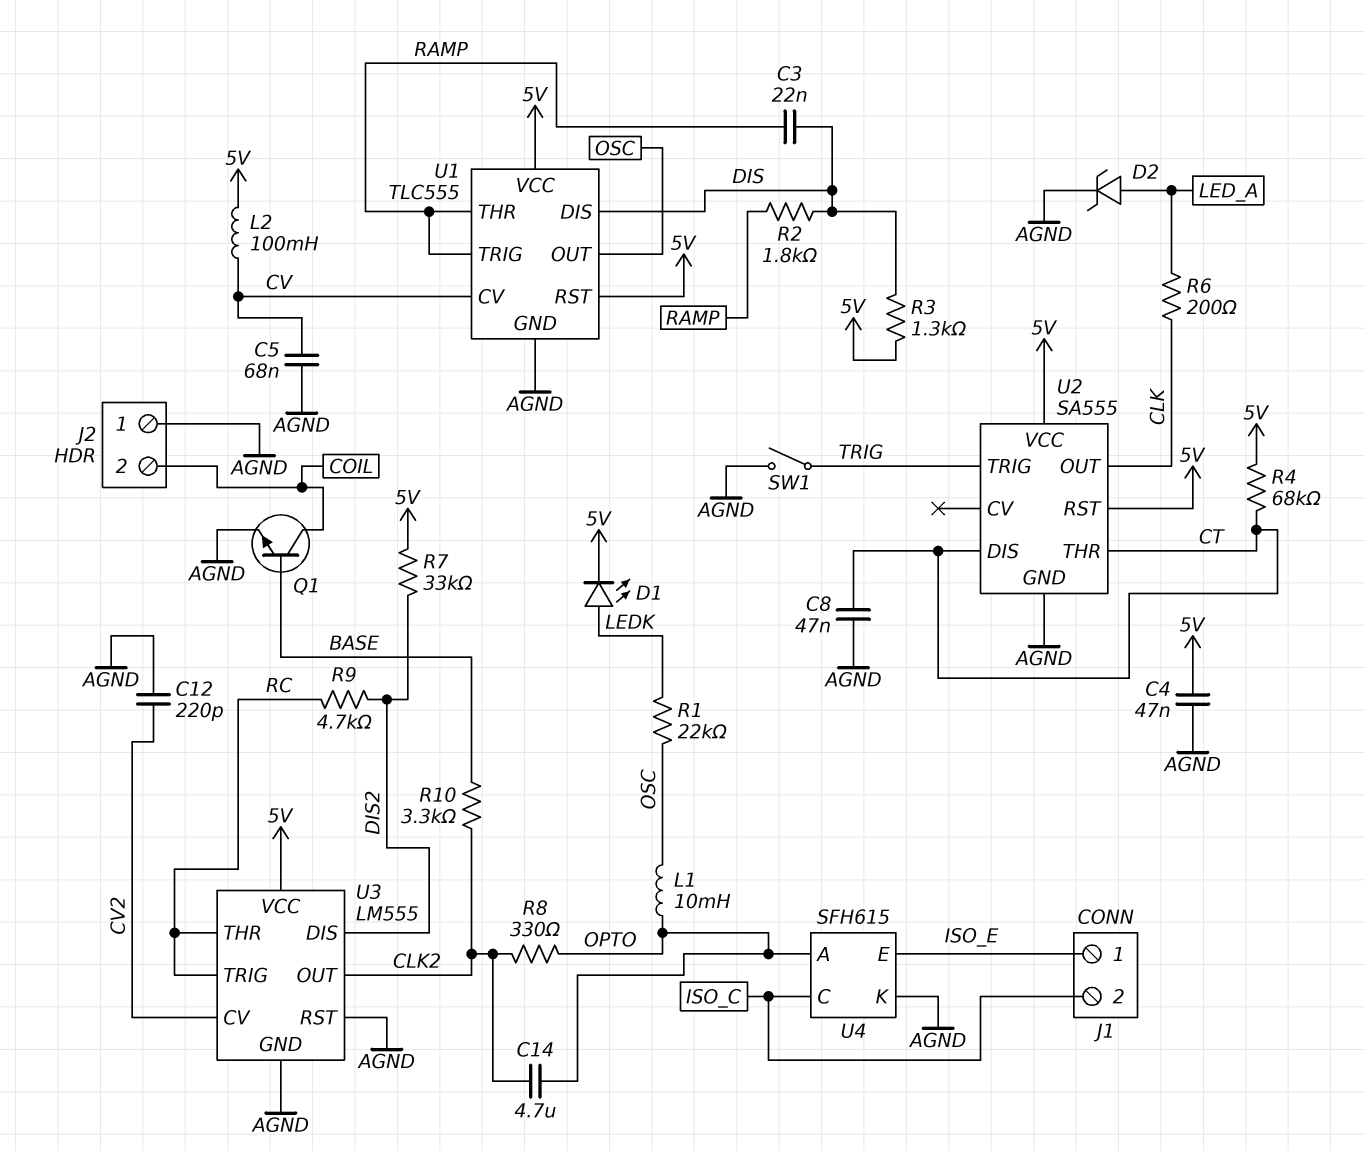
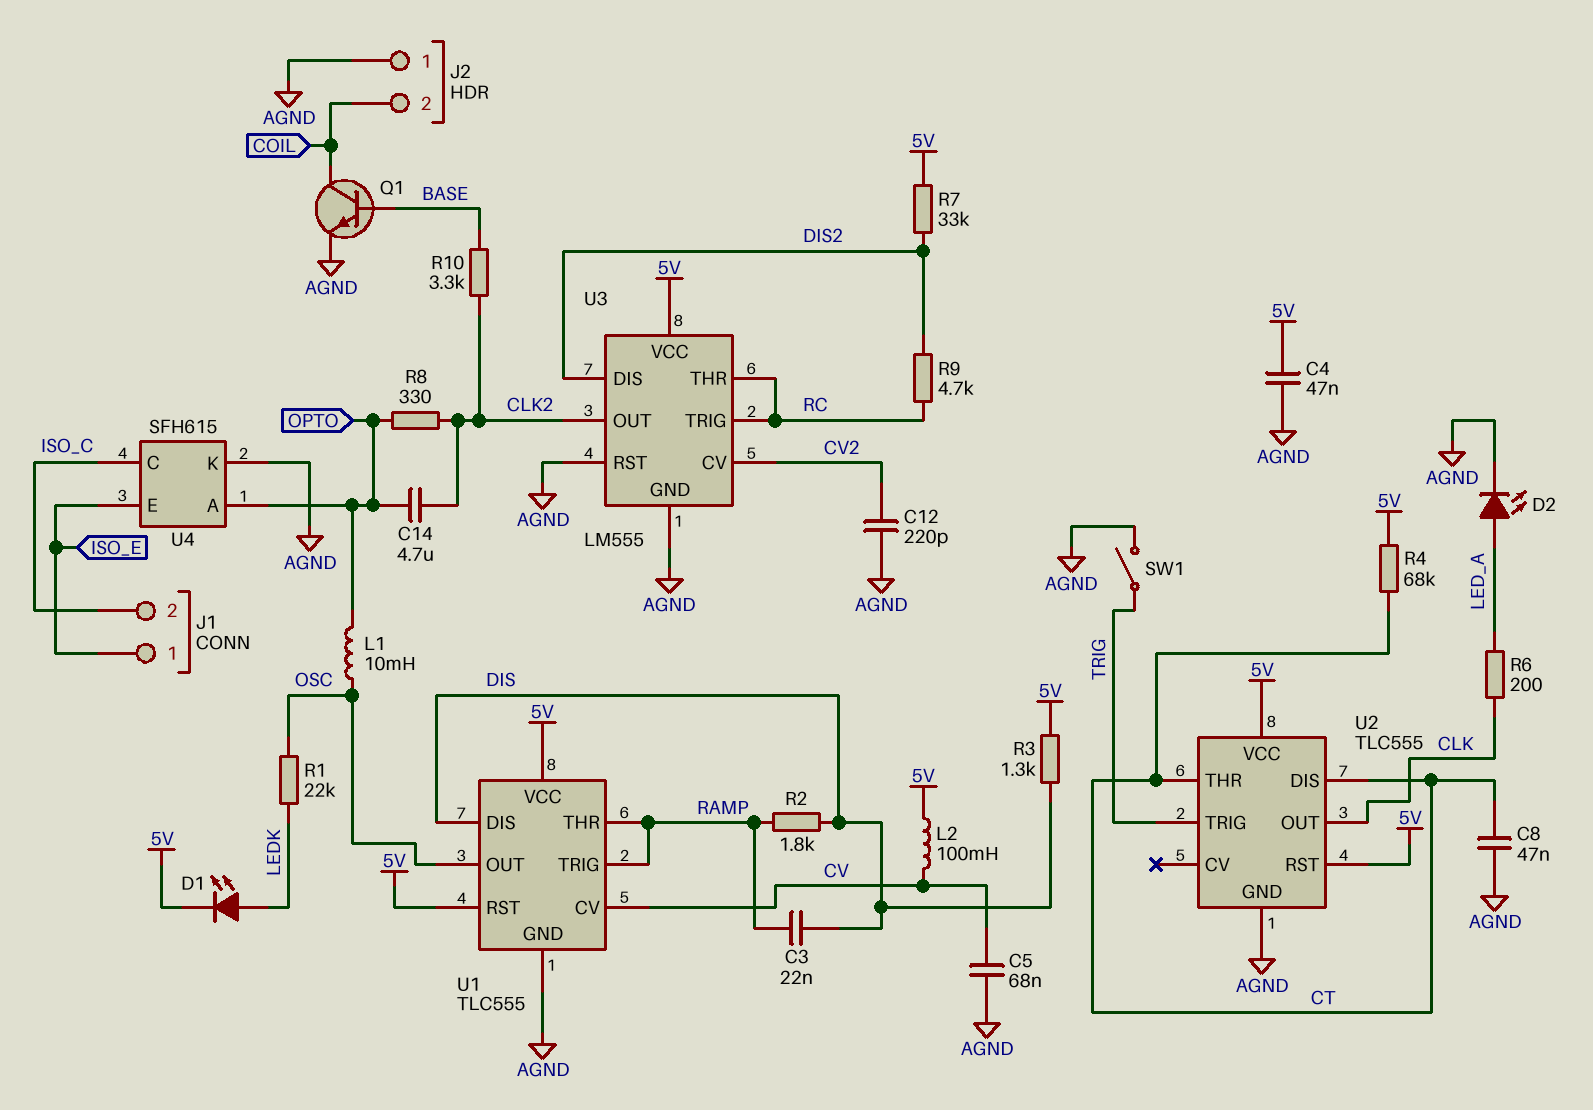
D2: zener (A LED_A, K AGND) -> LED (A LED_A, K AGND)
U2: SA555 -> TLC555

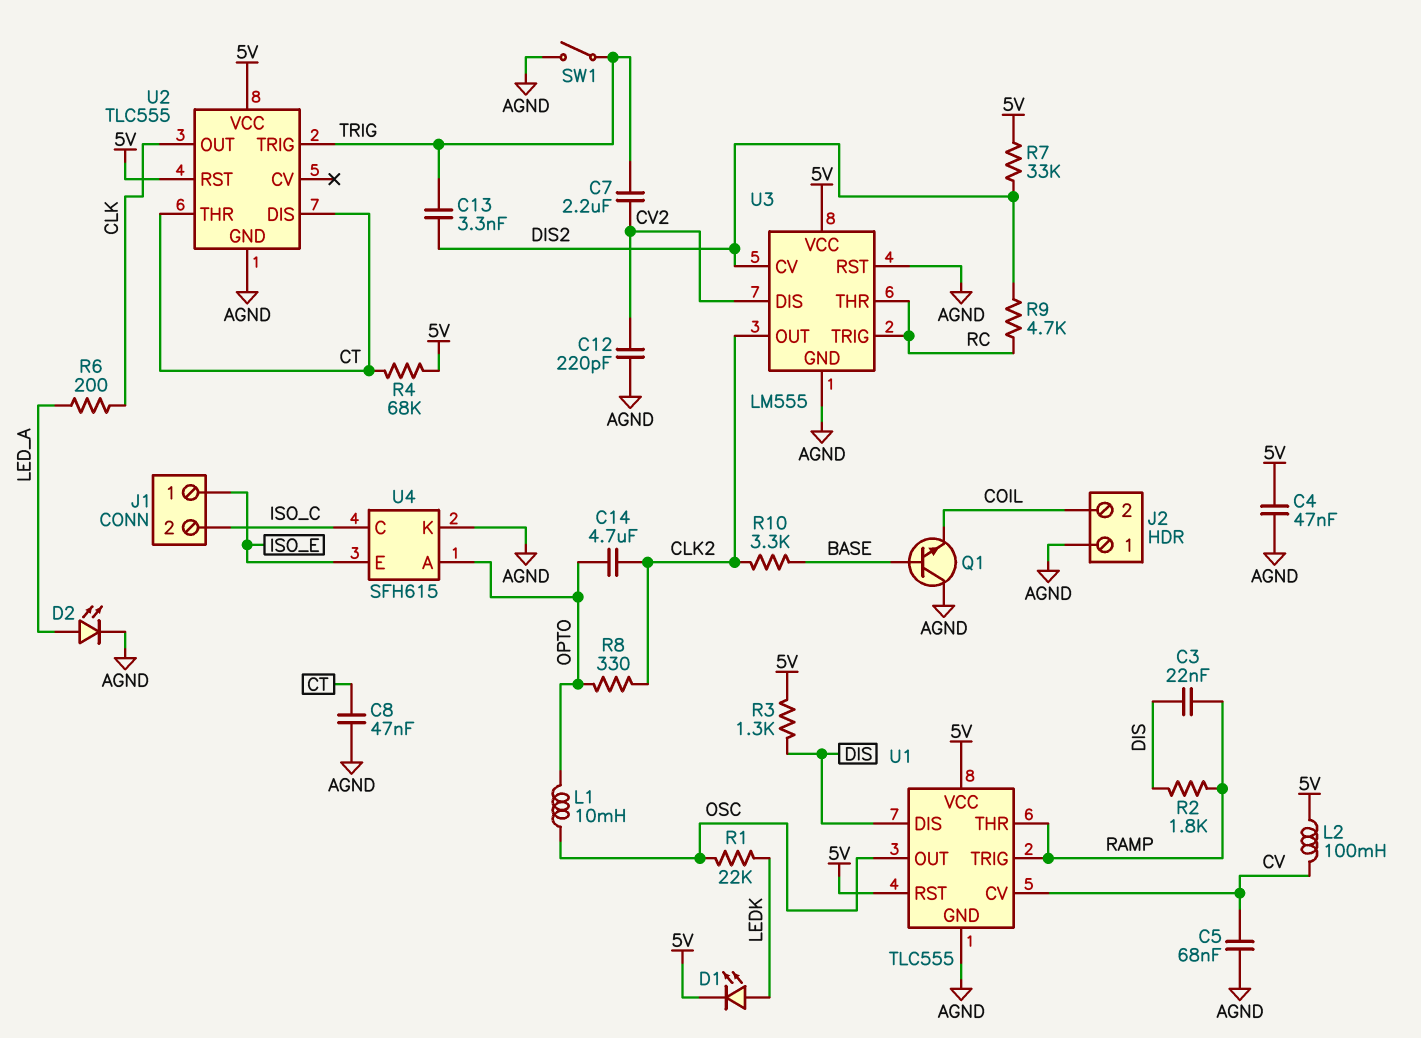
C7: none -> 2.2uF (CV2, TRIG)
C13: none -> 3.3nF (DIS2, TRIG)
Q1: NPN (B BASE, C COIL, E AGND) -> NPN (B BASE, C AGND, E COIL)
U3 pin CV: CV2 -> DIS2
U3 pin DIS: DIS2 -> CV2

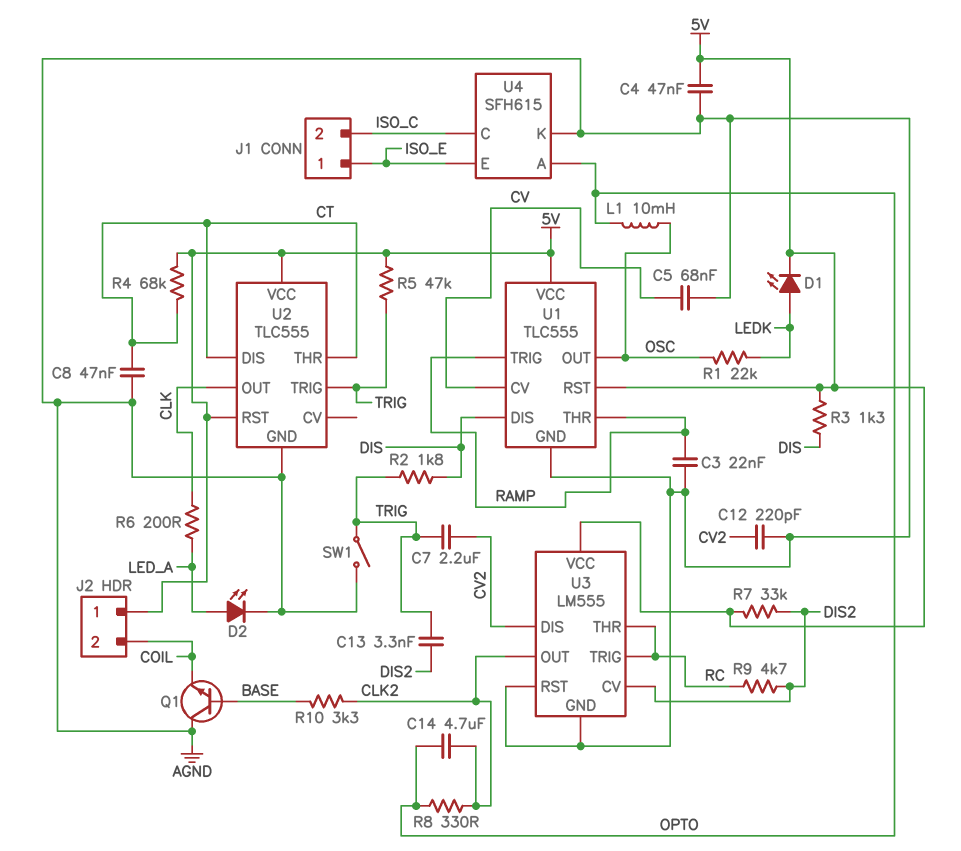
C3: 22nF (DIS, RAMP) -> 22nF (AGND, RAMP)
J2 pin 1: AGND -> 5V
L2: 100mH (5V, CV) -> none
R2: 1.8k (DIS, RAMP) -> 1.8k (DIS, TRIG)
R5: none -> 47k (5V, TRIG)

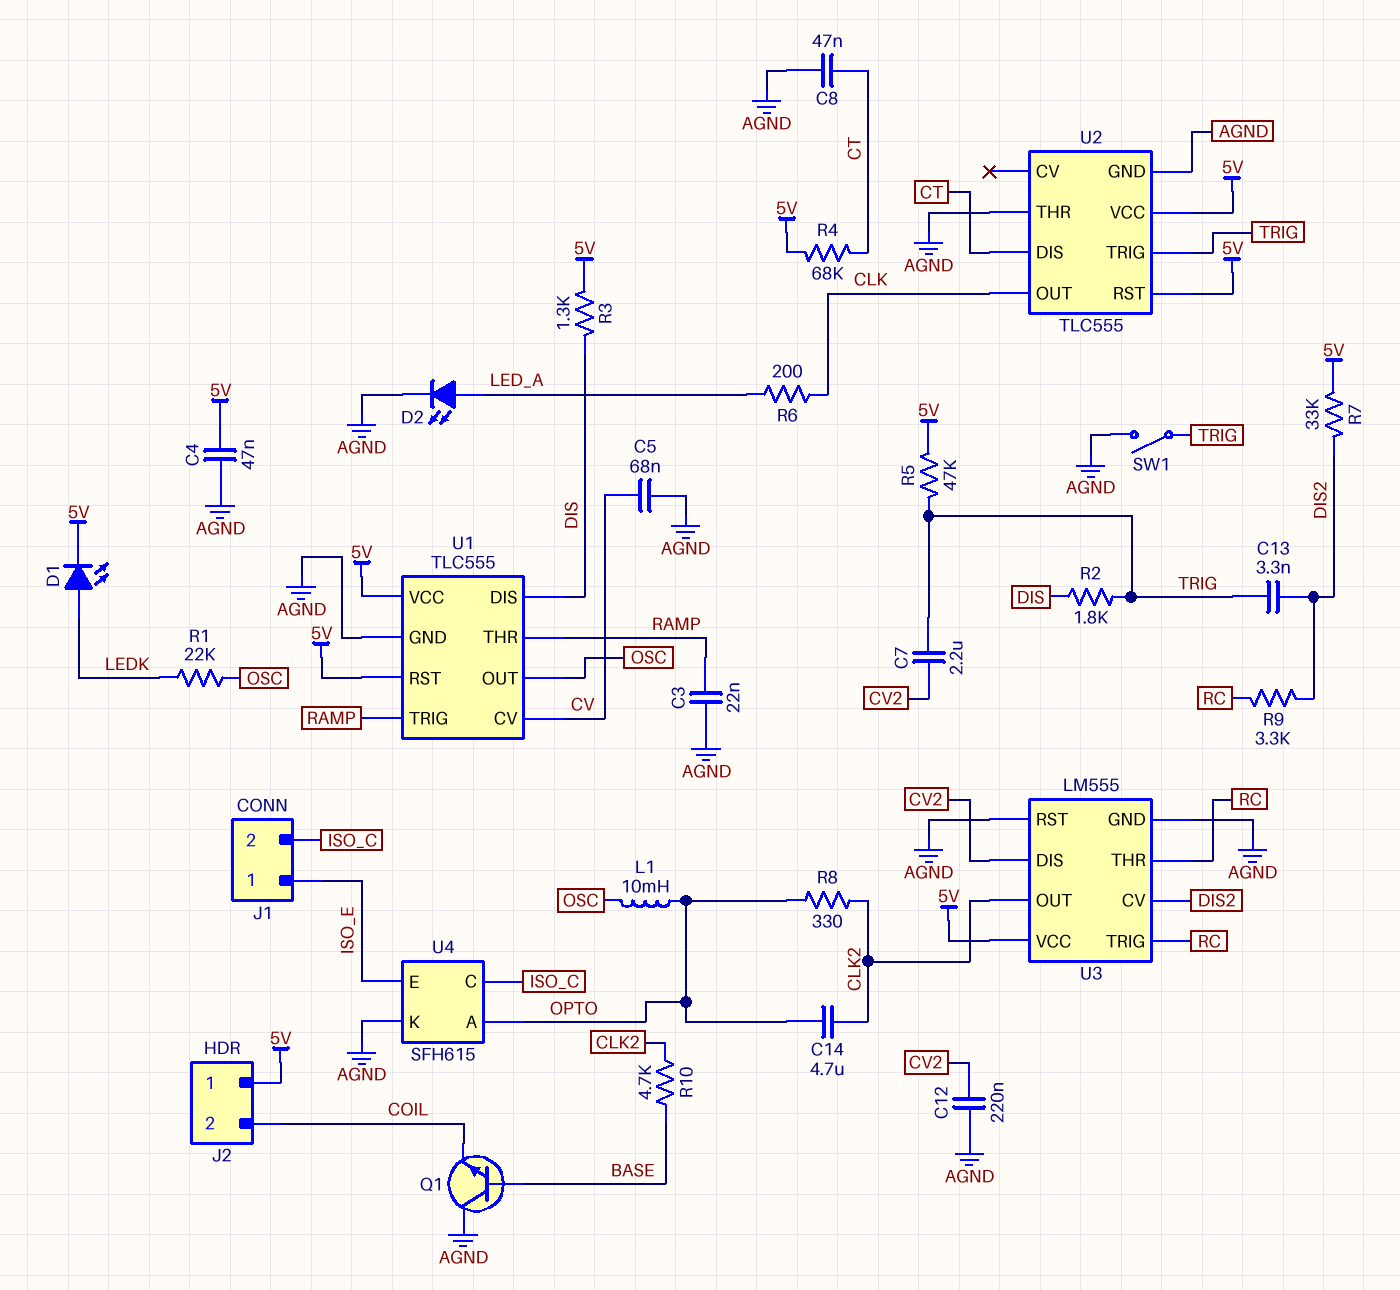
C12: 220pF (AGND, CV2) -> 220nF (AGND, CV2)
R9: 4.7k (DIS2, RC) -> 3.3k (DIS2, RC)
R10: 3.3k (BASE, CLK2) -> 4.7k (BASE, CLK2)
U2 pin THR: CT -> AGND

